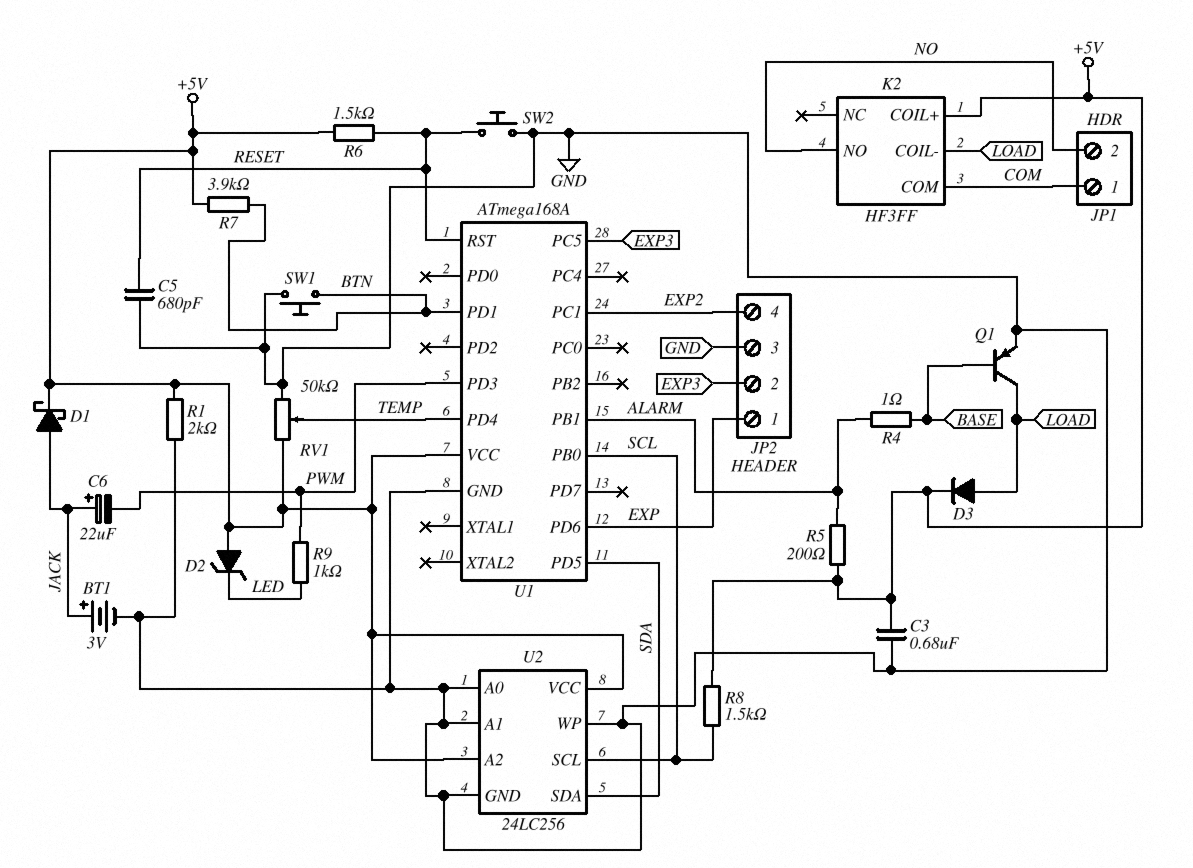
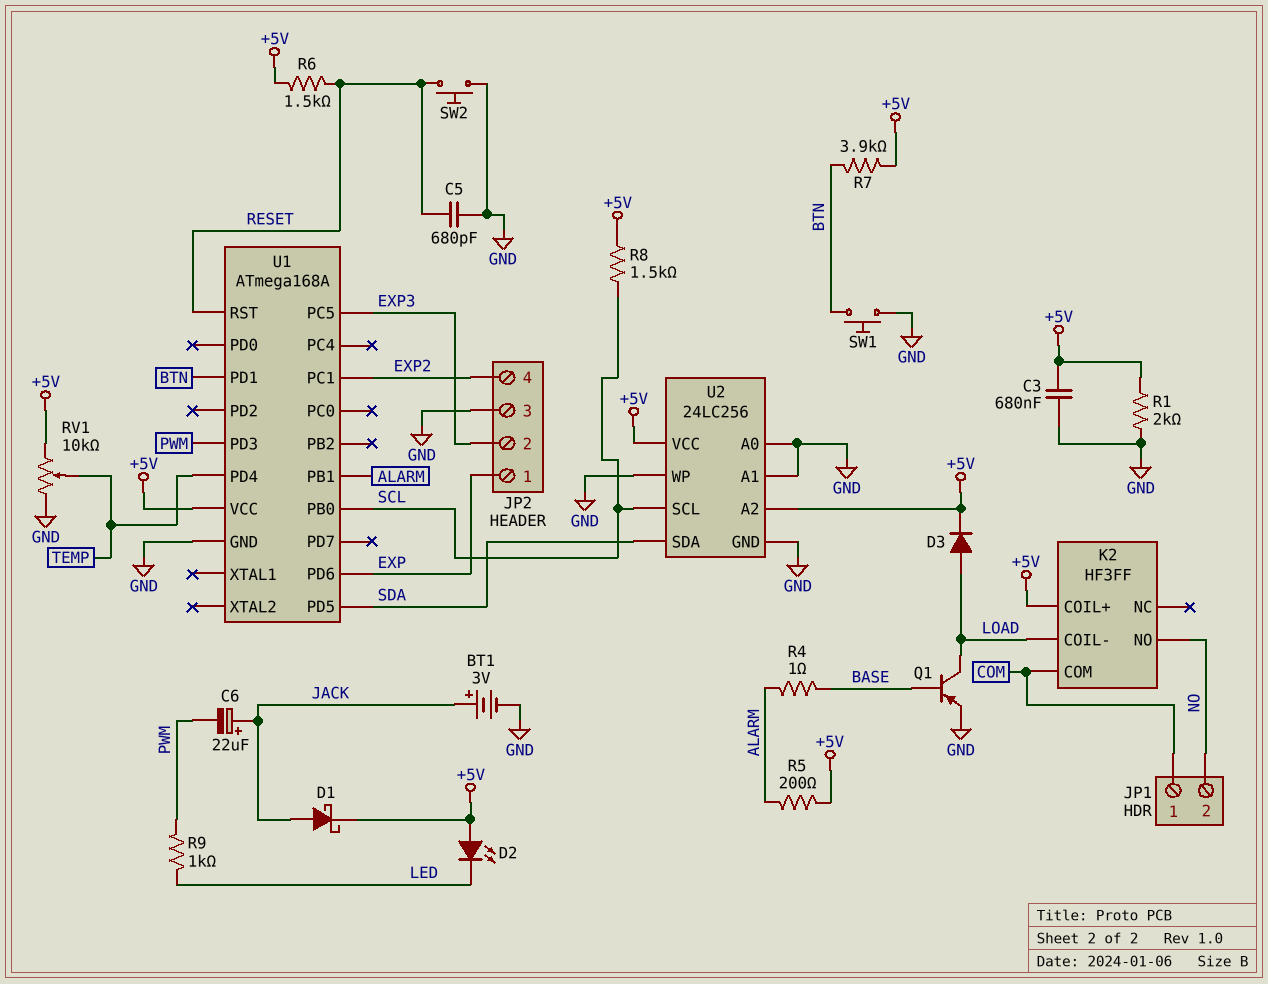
D2: zener (A +5V, K LED) -> LED (A +5V, K LED)
RV1: 50k (+5V, GND, wiper TEMP) -> 10k (+5V, GND, wiper TEMP)

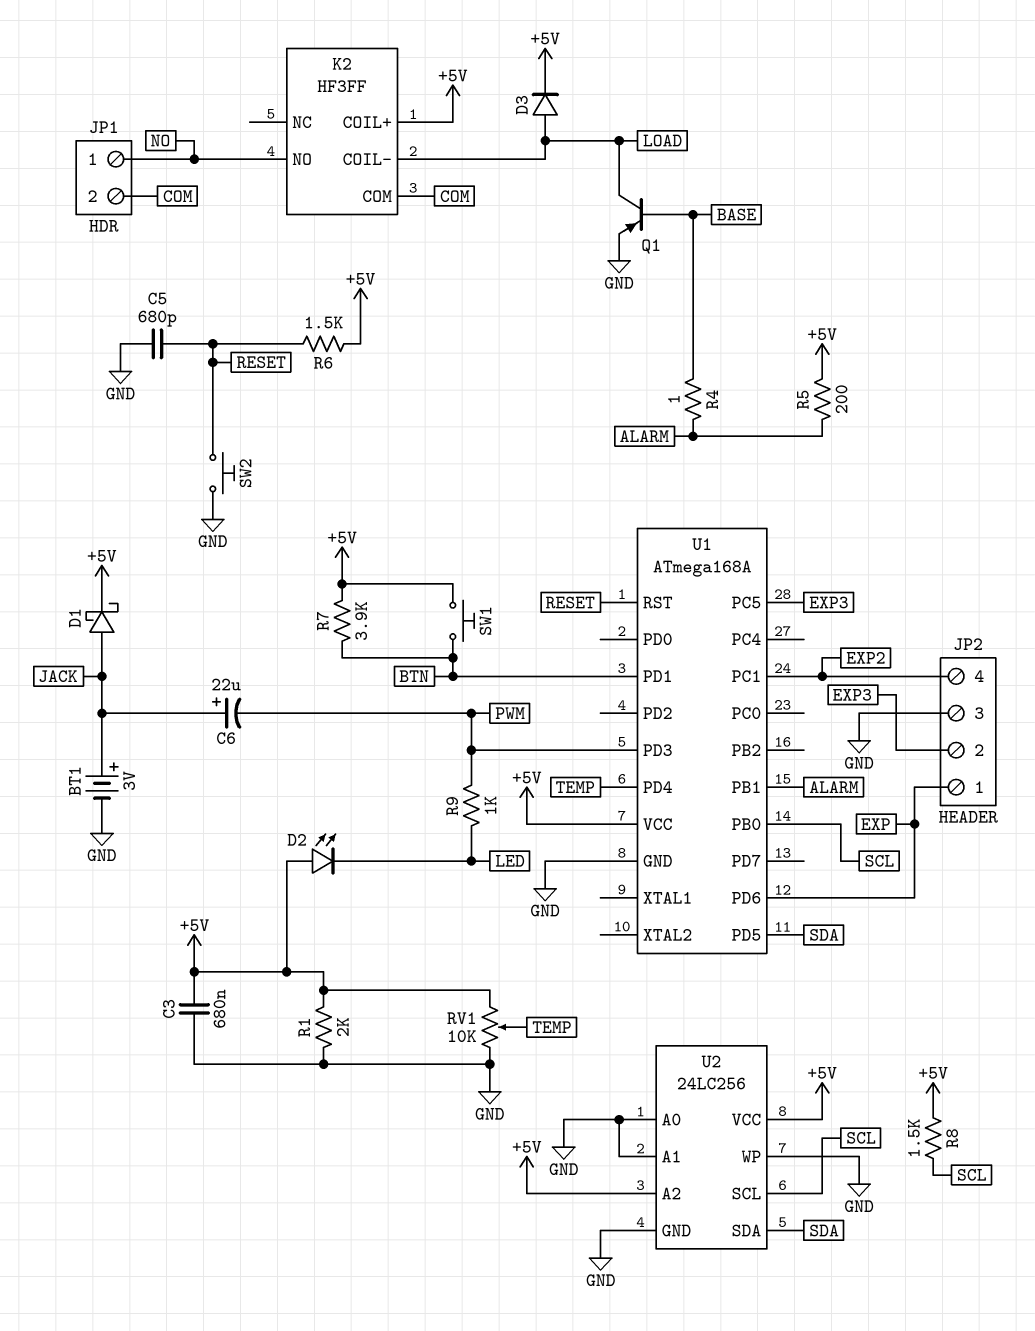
JP1 pin 1: COM -> NO
JP1 pin 2: NO -> COM
SW1: button (BTN, GND) -> button (+5V, BTN)

